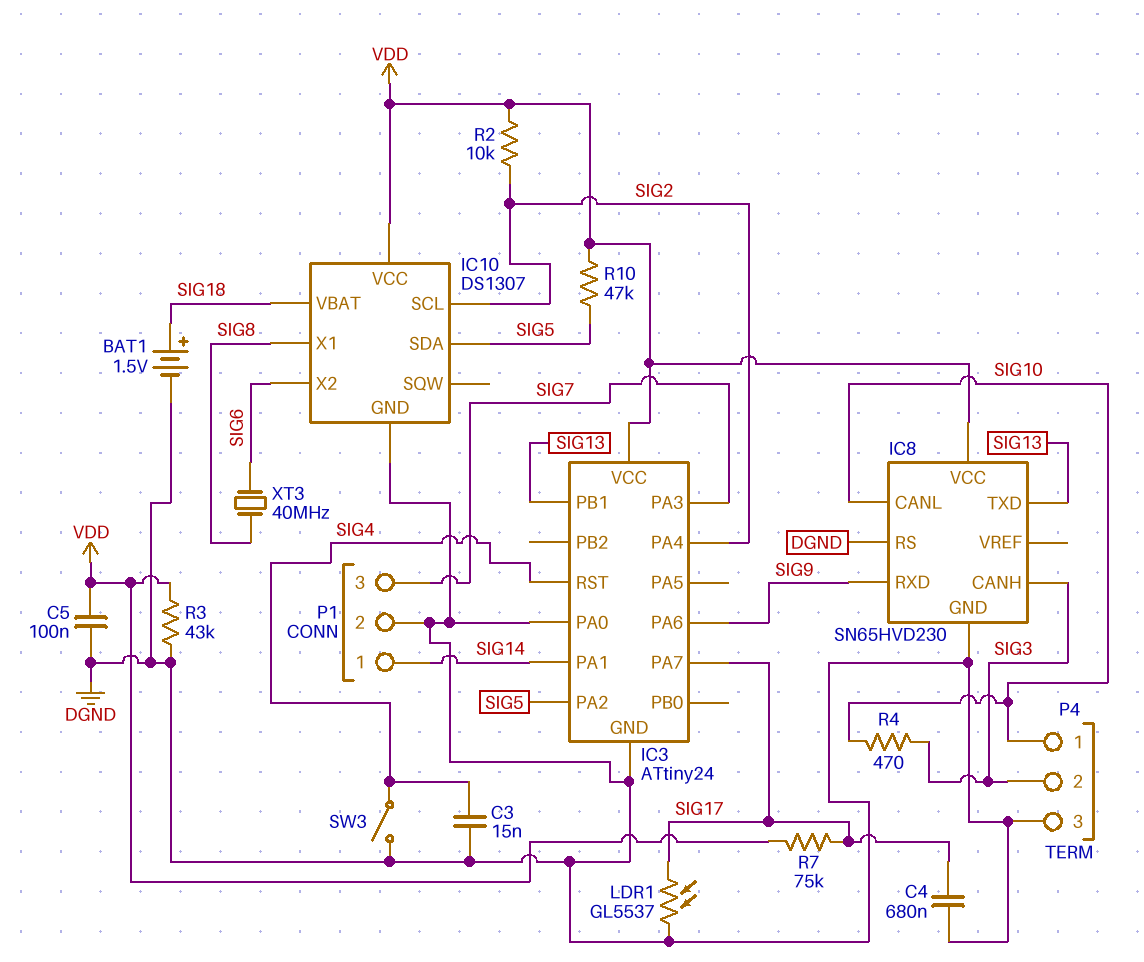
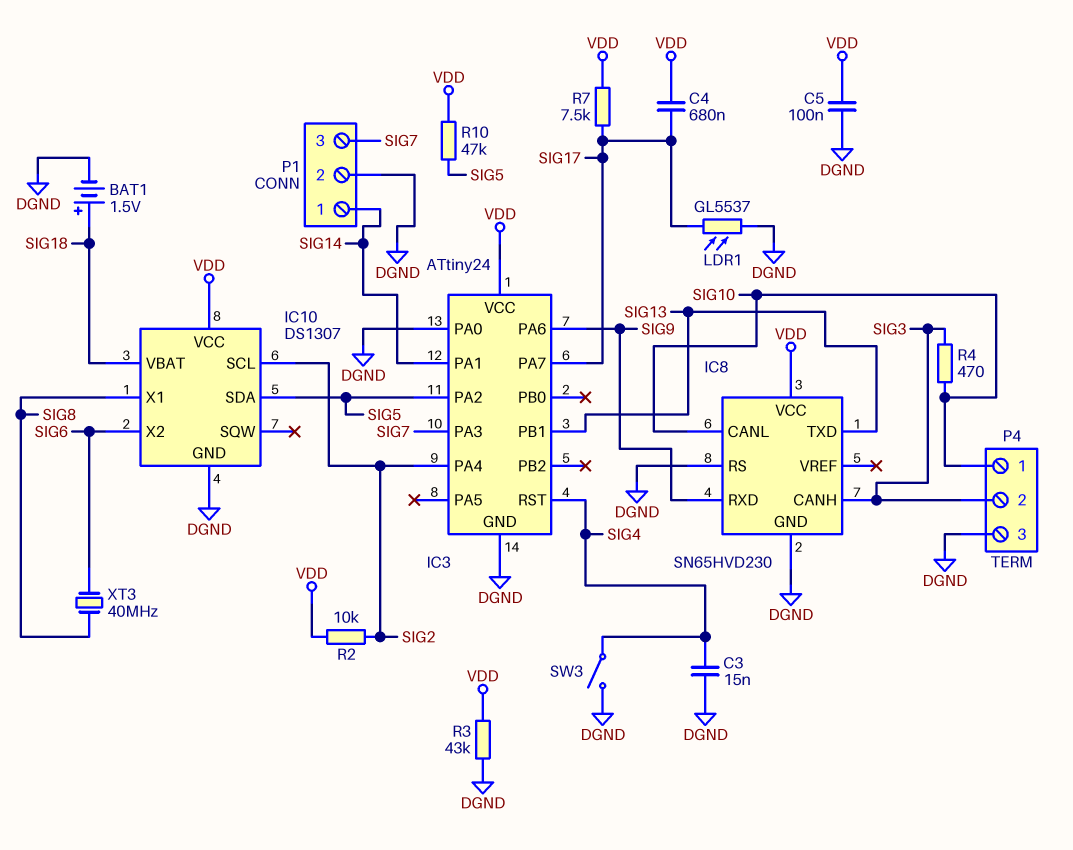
C4: 680nF (DGND, SIG17) -> 680nF (SIG17, VDD)
R7: 75k (SIG17, VDD) -> 7.5k (SIG17, VDD)

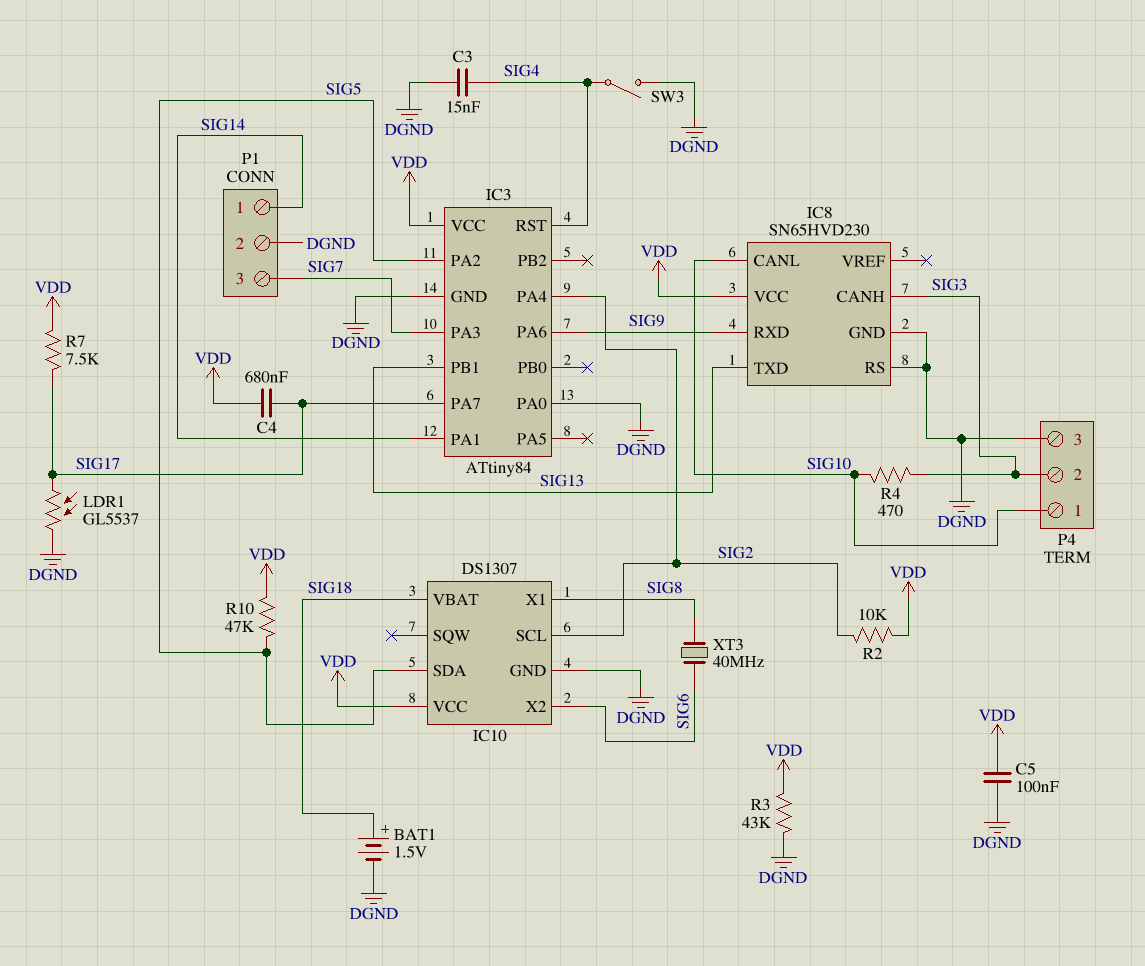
IC3: ATtiny24 -> ATtiny84

